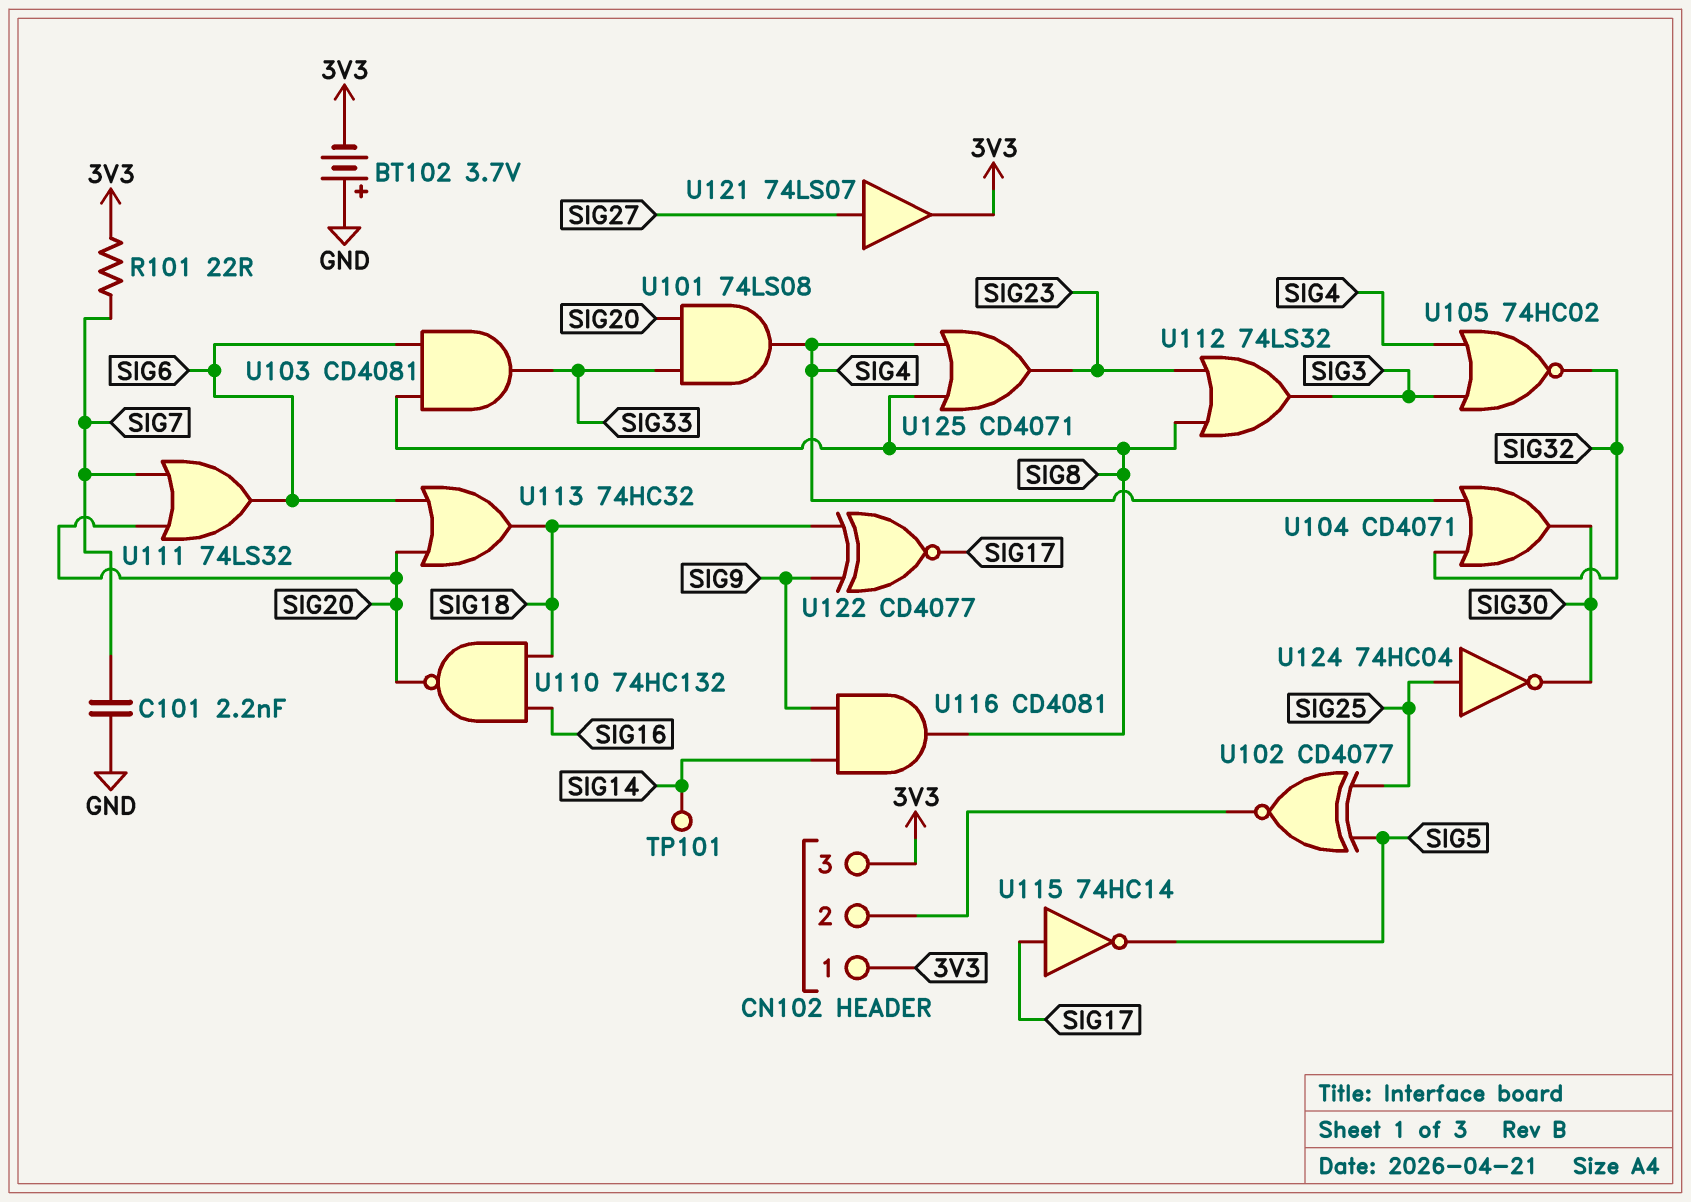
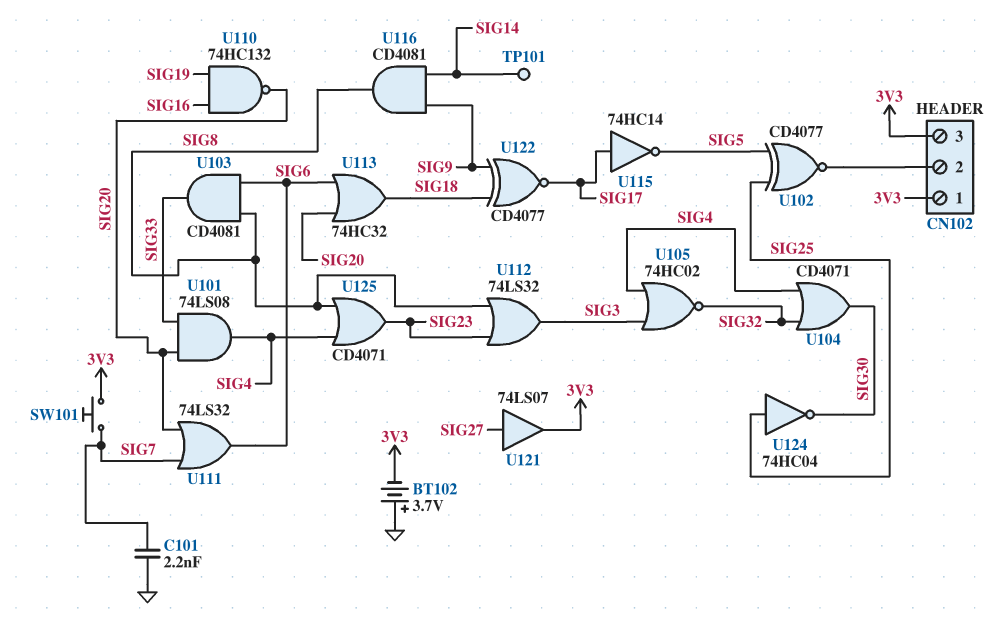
R101: 22 (3V3, SIG7) -> none
SW101: none -> button (3V3, SIG7)
U110: NAND 74HC132 (in SIG16, in SIG18, out SIG20) -> NAND 74HC132 (in SIG16, in SIG19, out SIG20)

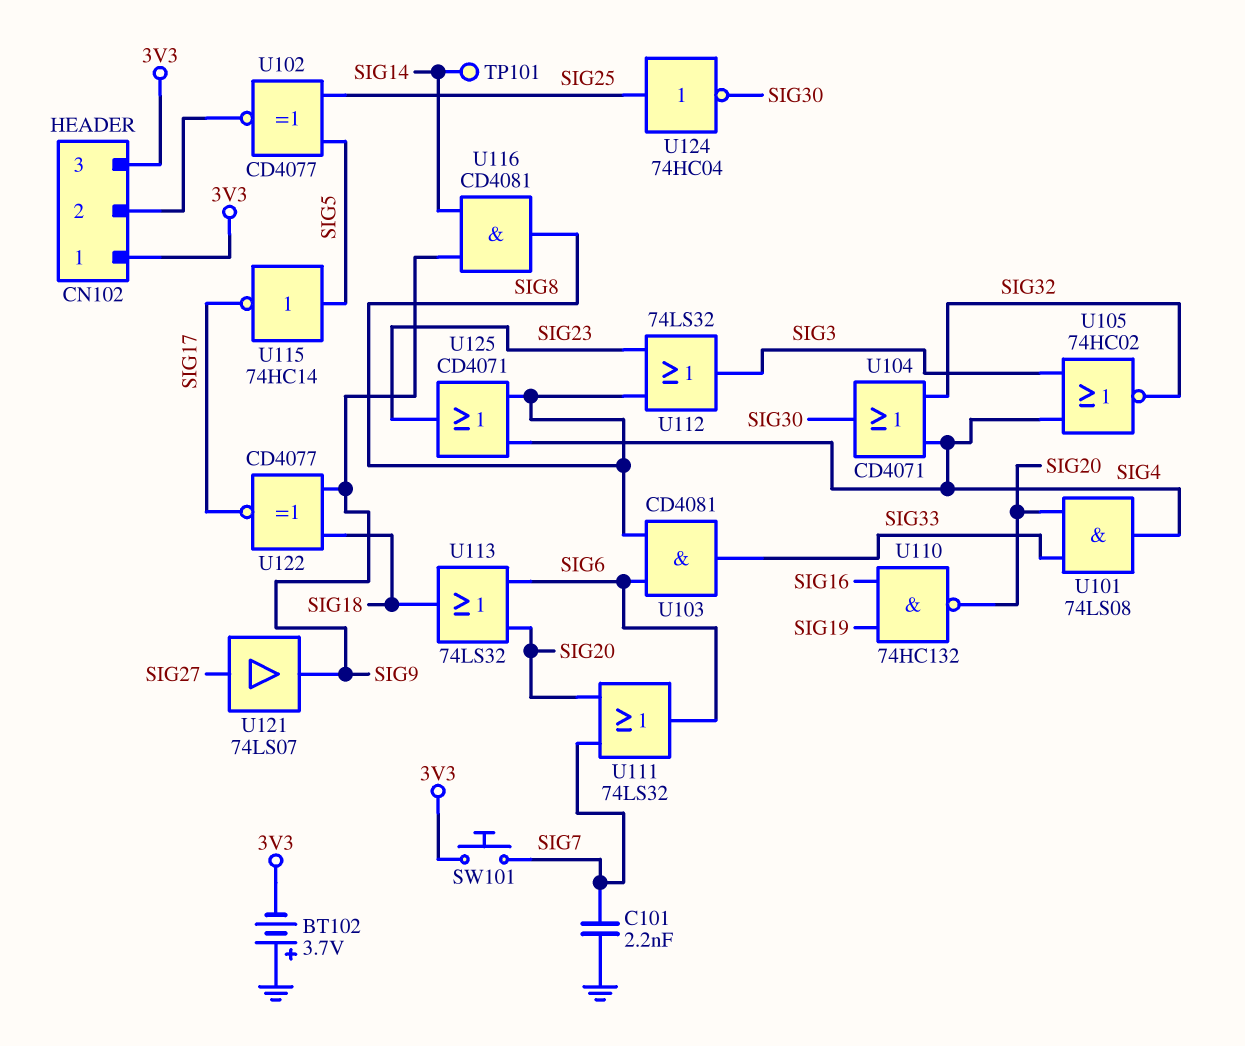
U113: OR 74HC32 (in SIG6, in SIG20, out SIG18) -> OR 74LS32 (in SIG6, in SIG20, out SIG18)
U115: NOT 74HC14 (in SIG17, out SIG5) -> NOT 74HC14 (in SIG5, out SIG17)
U121: buffer 74LS07 (in SIG27, out 3V3) -> buffer 74LS07 (in SIG27, out SIG9)

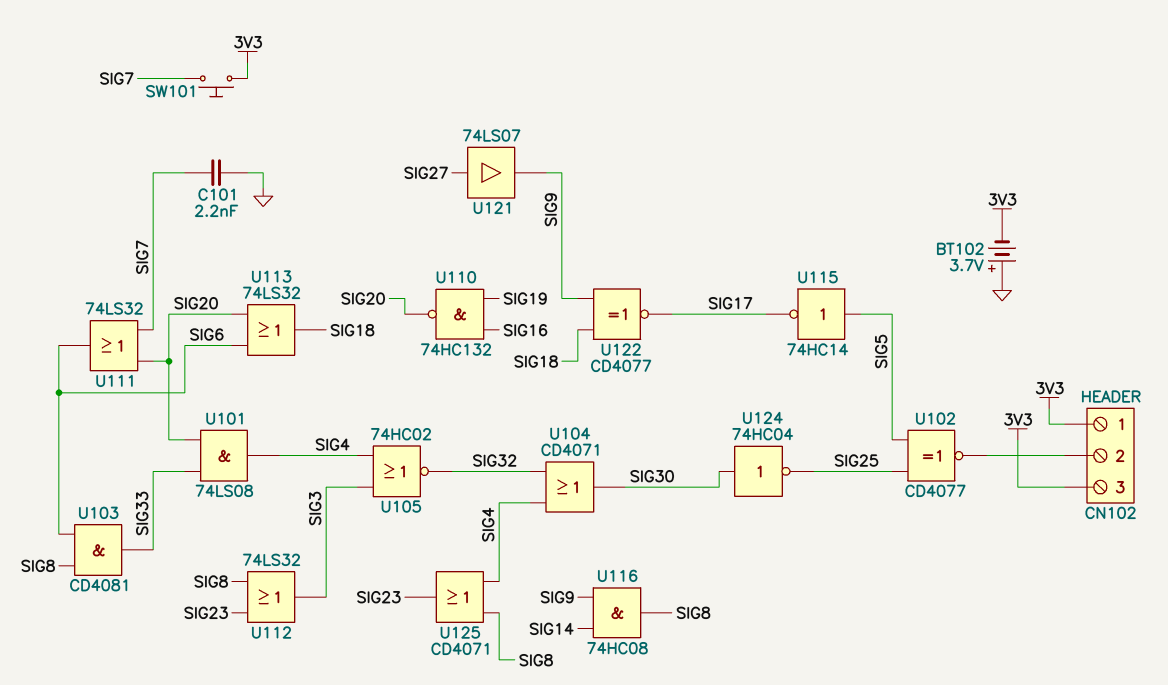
TP101: test point (SIG14) -> none
U116: AND CD4081 (in SIG9, in SIG14, out SIG8) -> AND 74HC08 (in SIG9, in SIG14, out SIG8)
U124: NOT 74HC04 (in SIG25, out SIG30) -> NOT 74HC04 (in SIG30, out SIG25)

